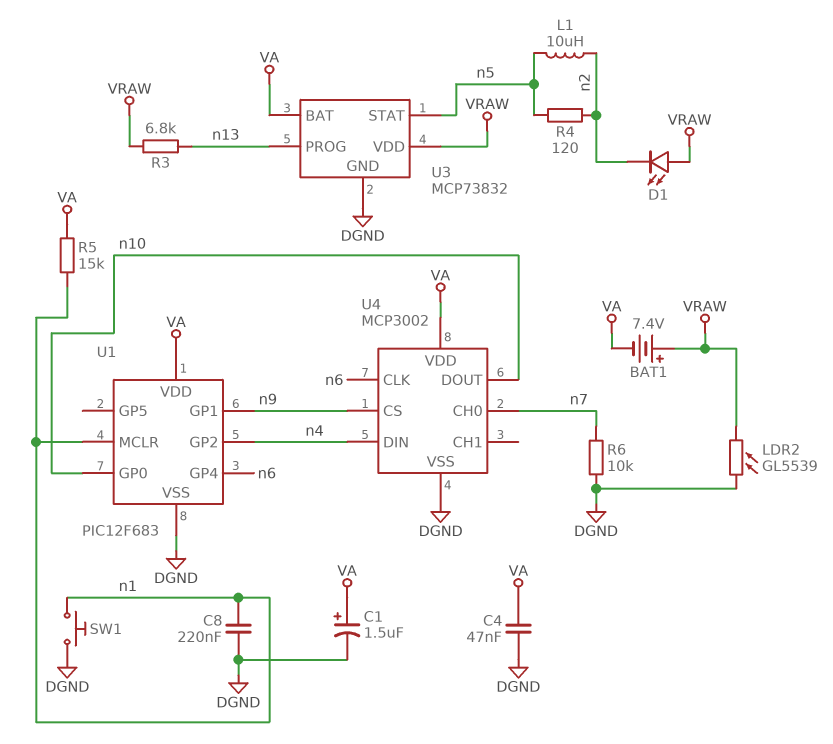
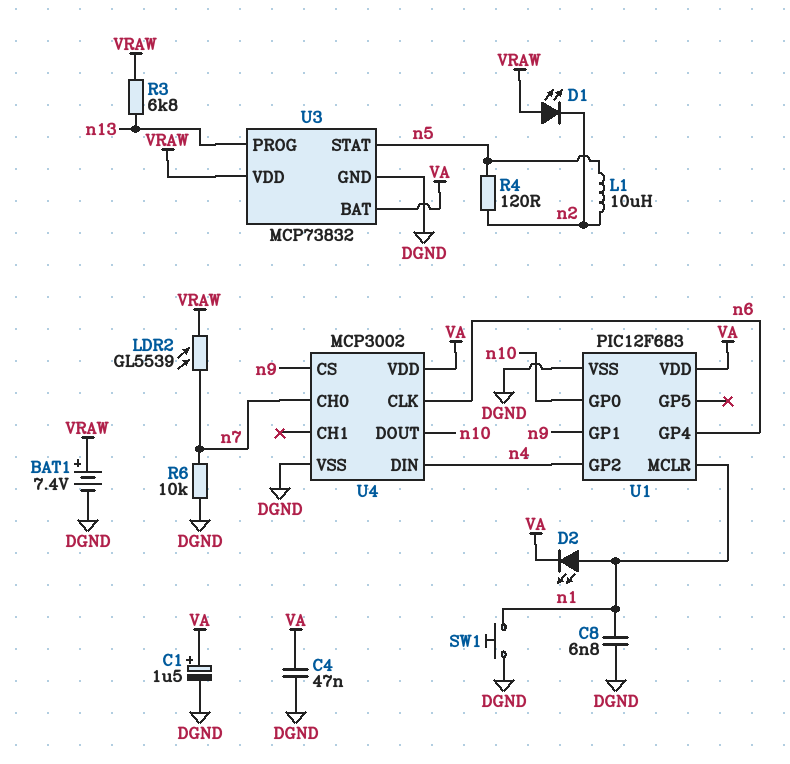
BAT1: 7.4V (plus VRAW, minus VA) -> 7.4V (plus VRAW, minus DGND)
C8: 220nF (DGND, n1) -> 6.8nF (DGND, n1)
D2: none -> LED (A n1, K VA)
LDR2: GL5539 (DGND, VRAW) -> GL5539 (VRAW, n7)
R5: 15k (VA, n1) -> none

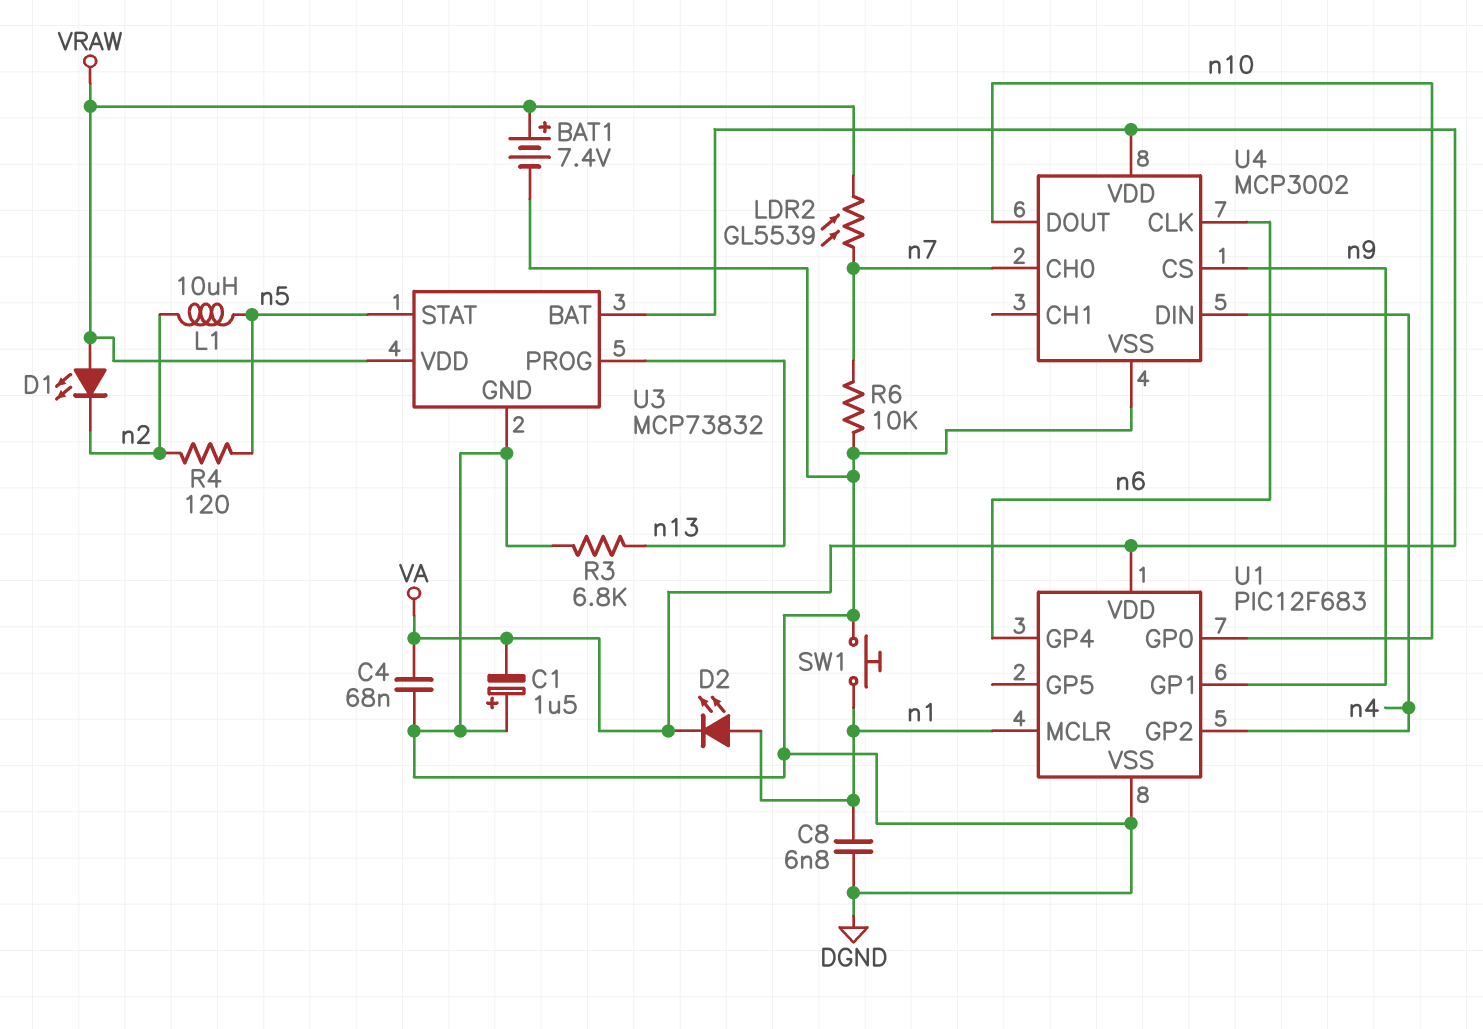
C1: 1.5uF (plus VA, minus DGND) -> 1.5uF (plus DGND, minus VA)
C4: 47nF (DGND, VA) -> 68nF (DGND, VA)
R3: 6.8k (VRAW, n13) -> 6.8k (DGND, n13)

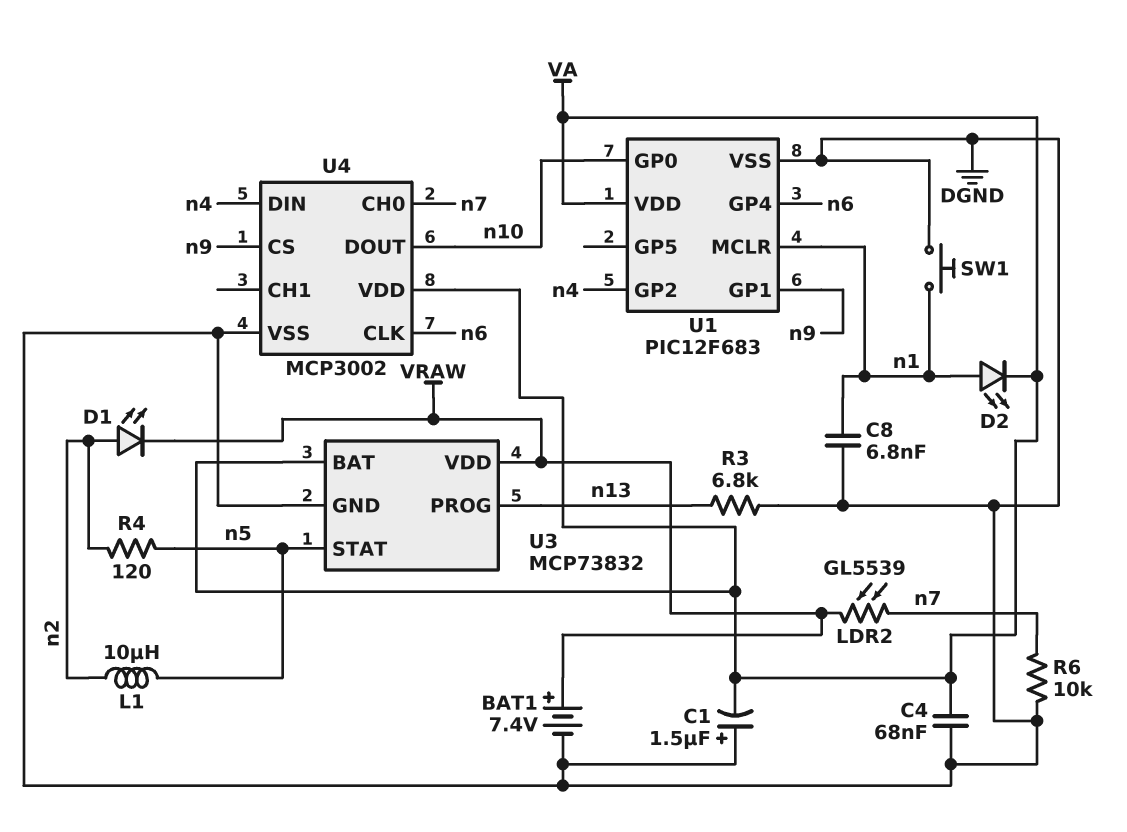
D1: LED (A VRAW, K n2) -> LED (A n2, K VRAW)

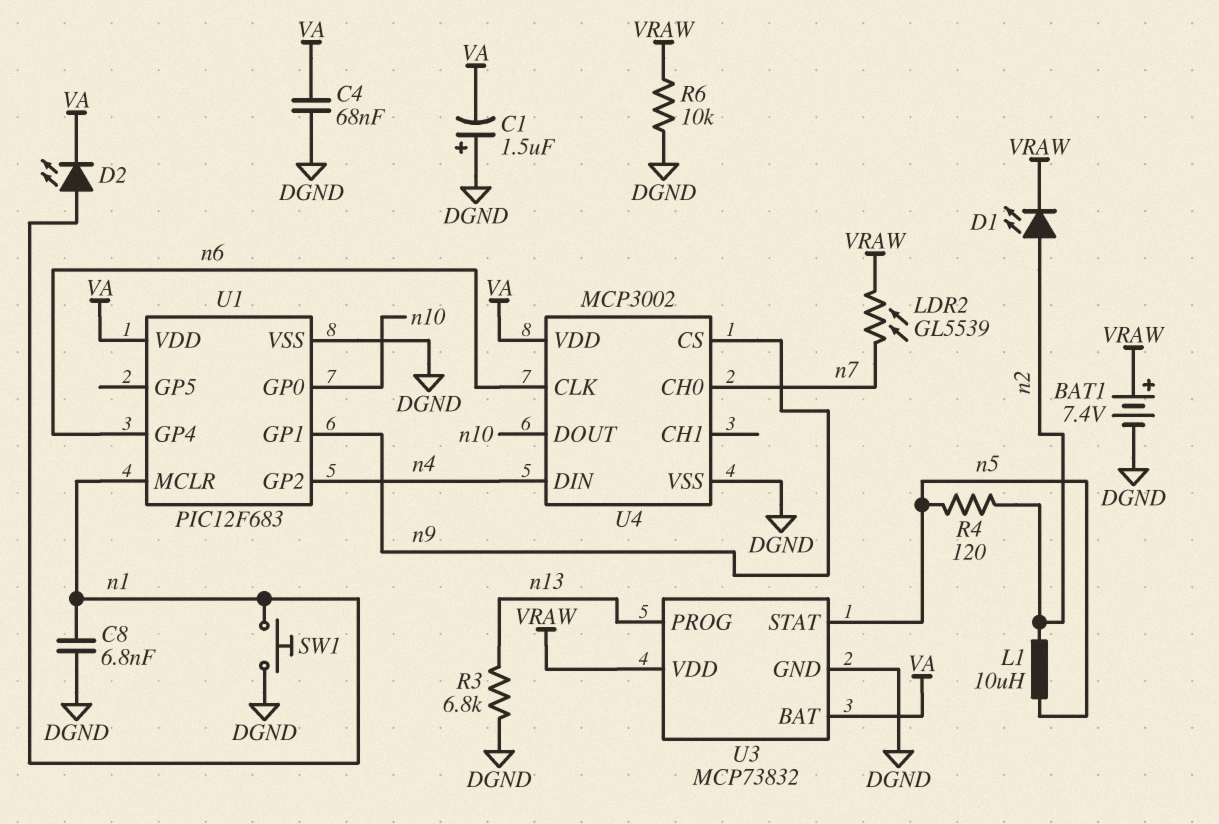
R6: 10k (DGND, n7) -> 10k (DGND, VRAW)

